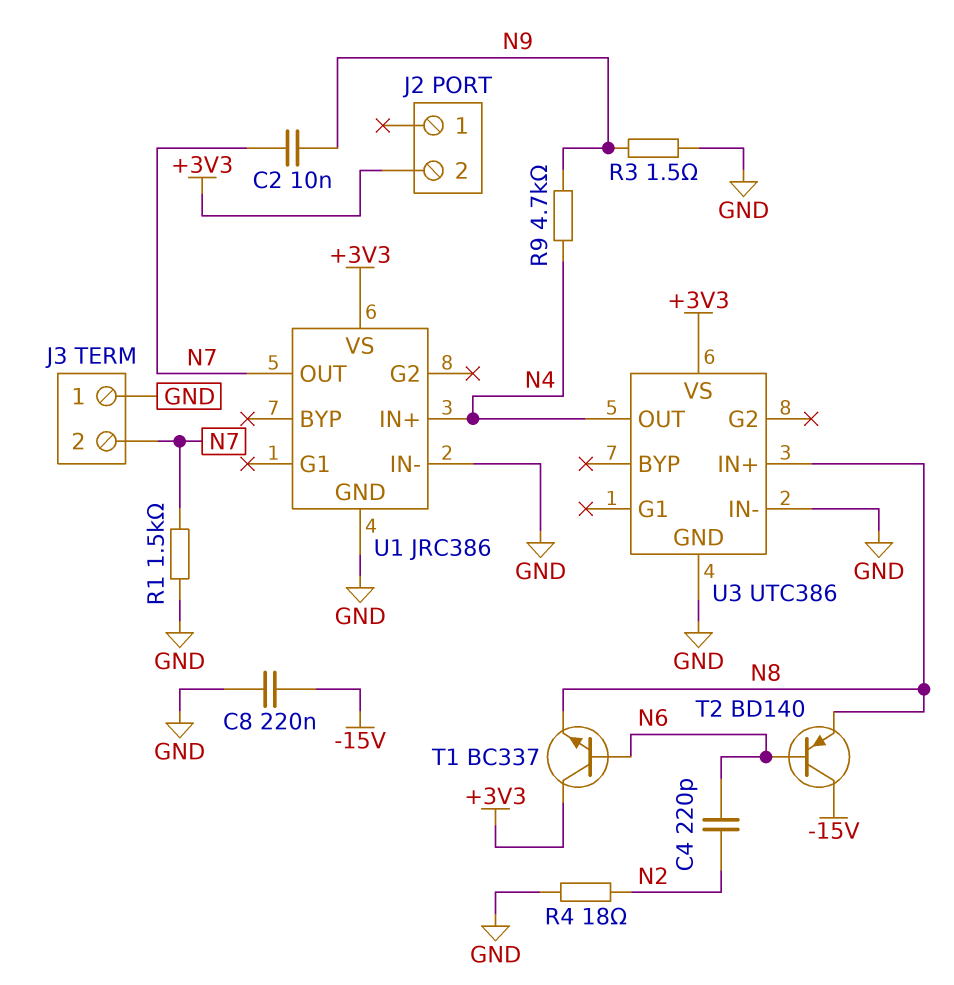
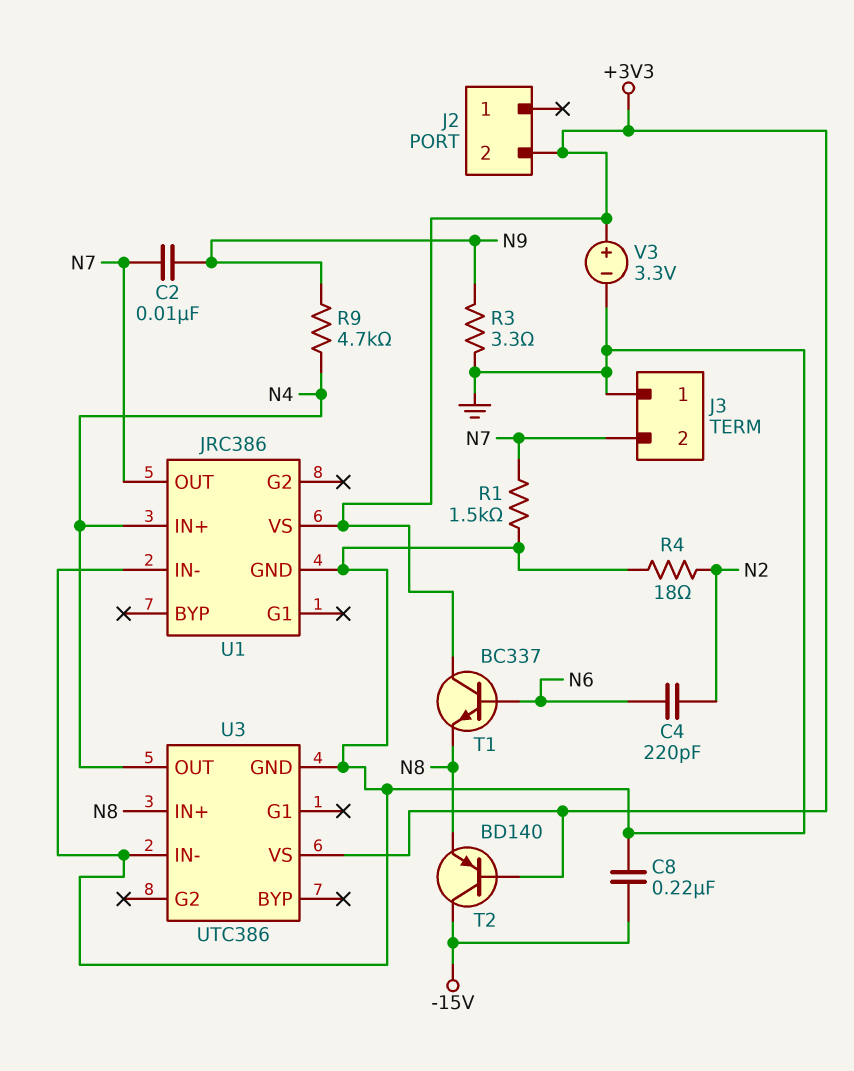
R3: 1.5 (GND, N9) -> 3.3 (GND, N9)
T2: PNP BD140 (B N6, C -15V, E N8) -> PNP BD140 (B +3V3, C -15V, E N8)
V3: none -> 3.3V (plus +3V3, minus GND)

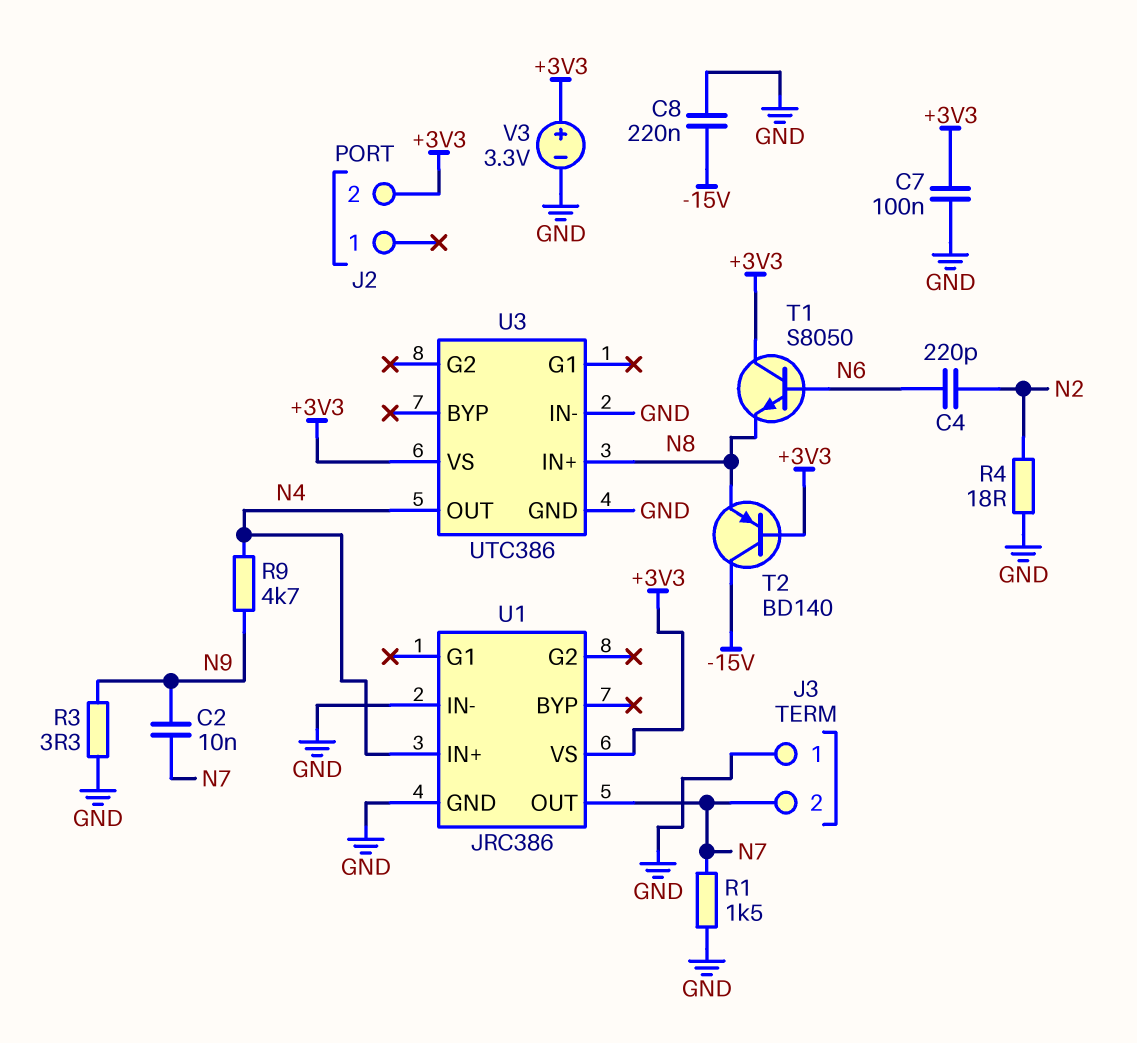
C7: none -> 100nF (+3V3, GND)
T1: NPN BC337 (B N6, C +3V3, E N8) -> NPN S8050 (B N6, C +3V3, E N8)

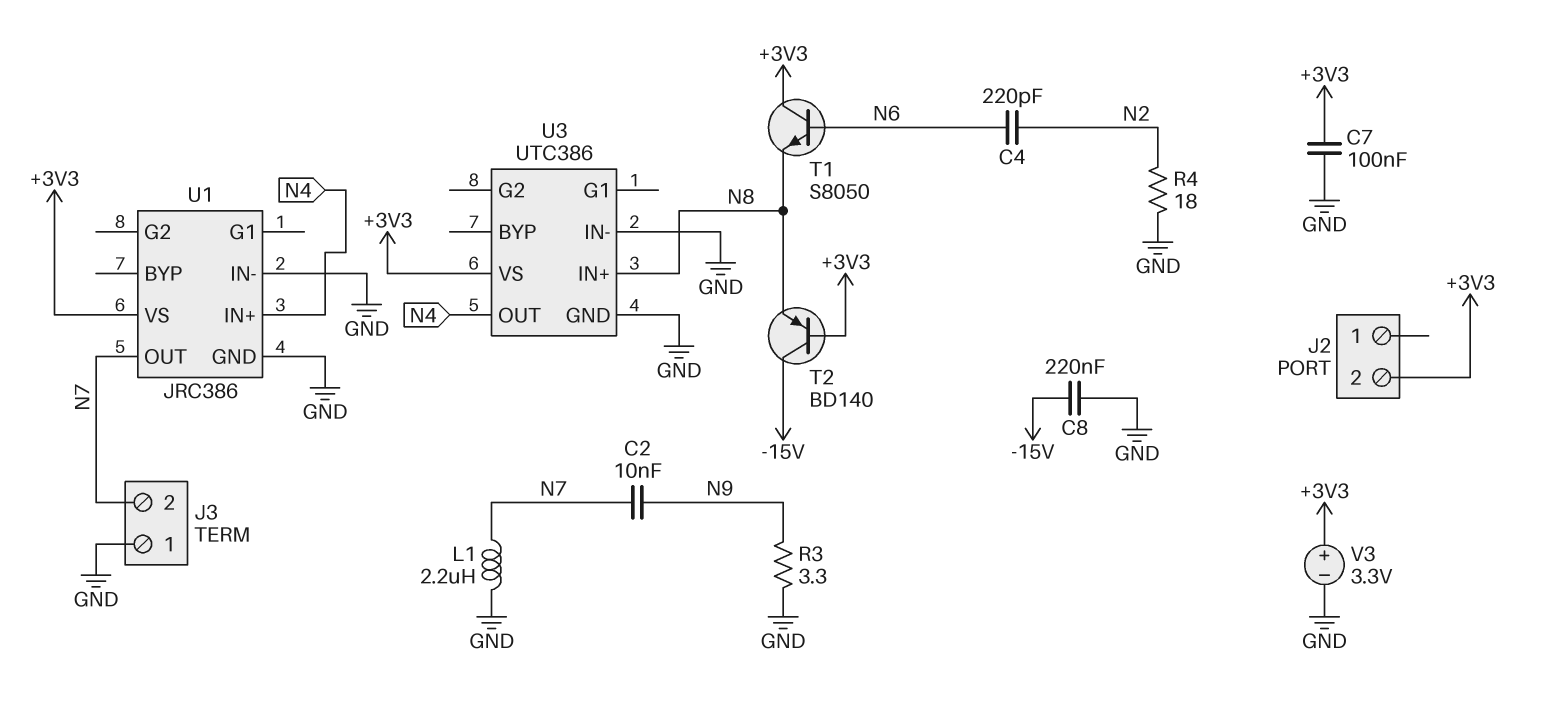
L1: none -> 2.2uH (GND, N7)
R1: 1.5k (GND, N7) -> none
R9: 4.7k (N4, N9) -> none

